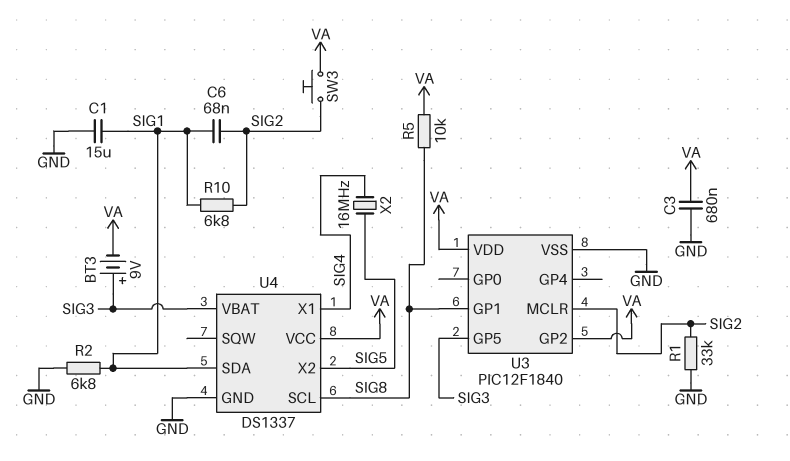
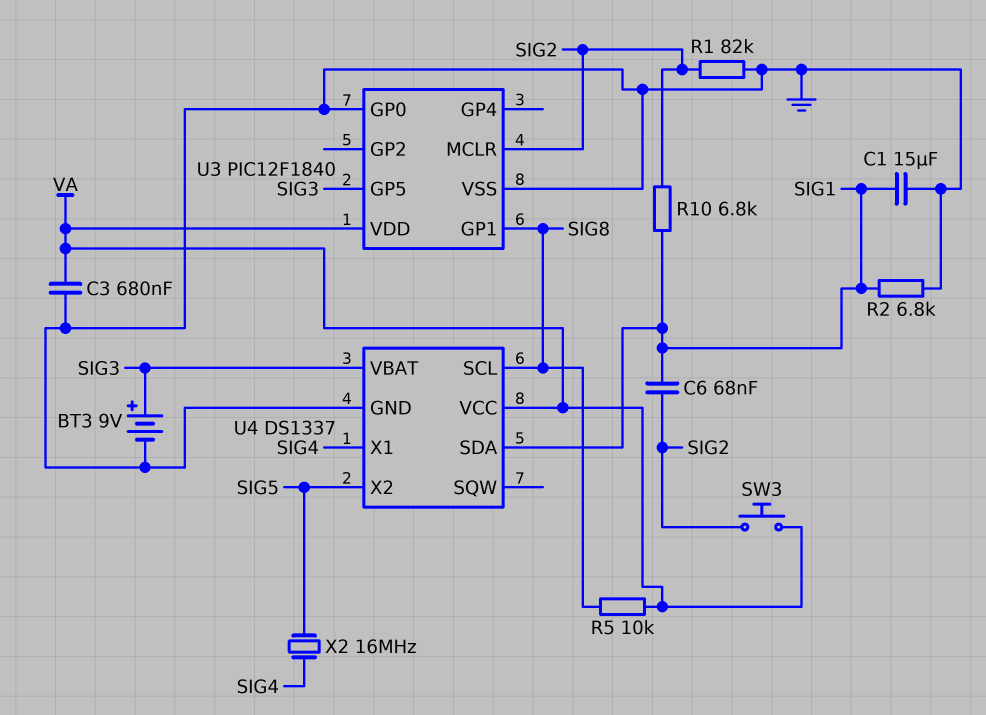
BT3: 9V (plus SIG3, minus VA) -> 9V (plus SIG3, minus GND)
R1: 33k (GND, SIG2) -> 82k (GND, SIG2)
U3 pin GP0: none -> GND
U3 pin GP2: VA -> none

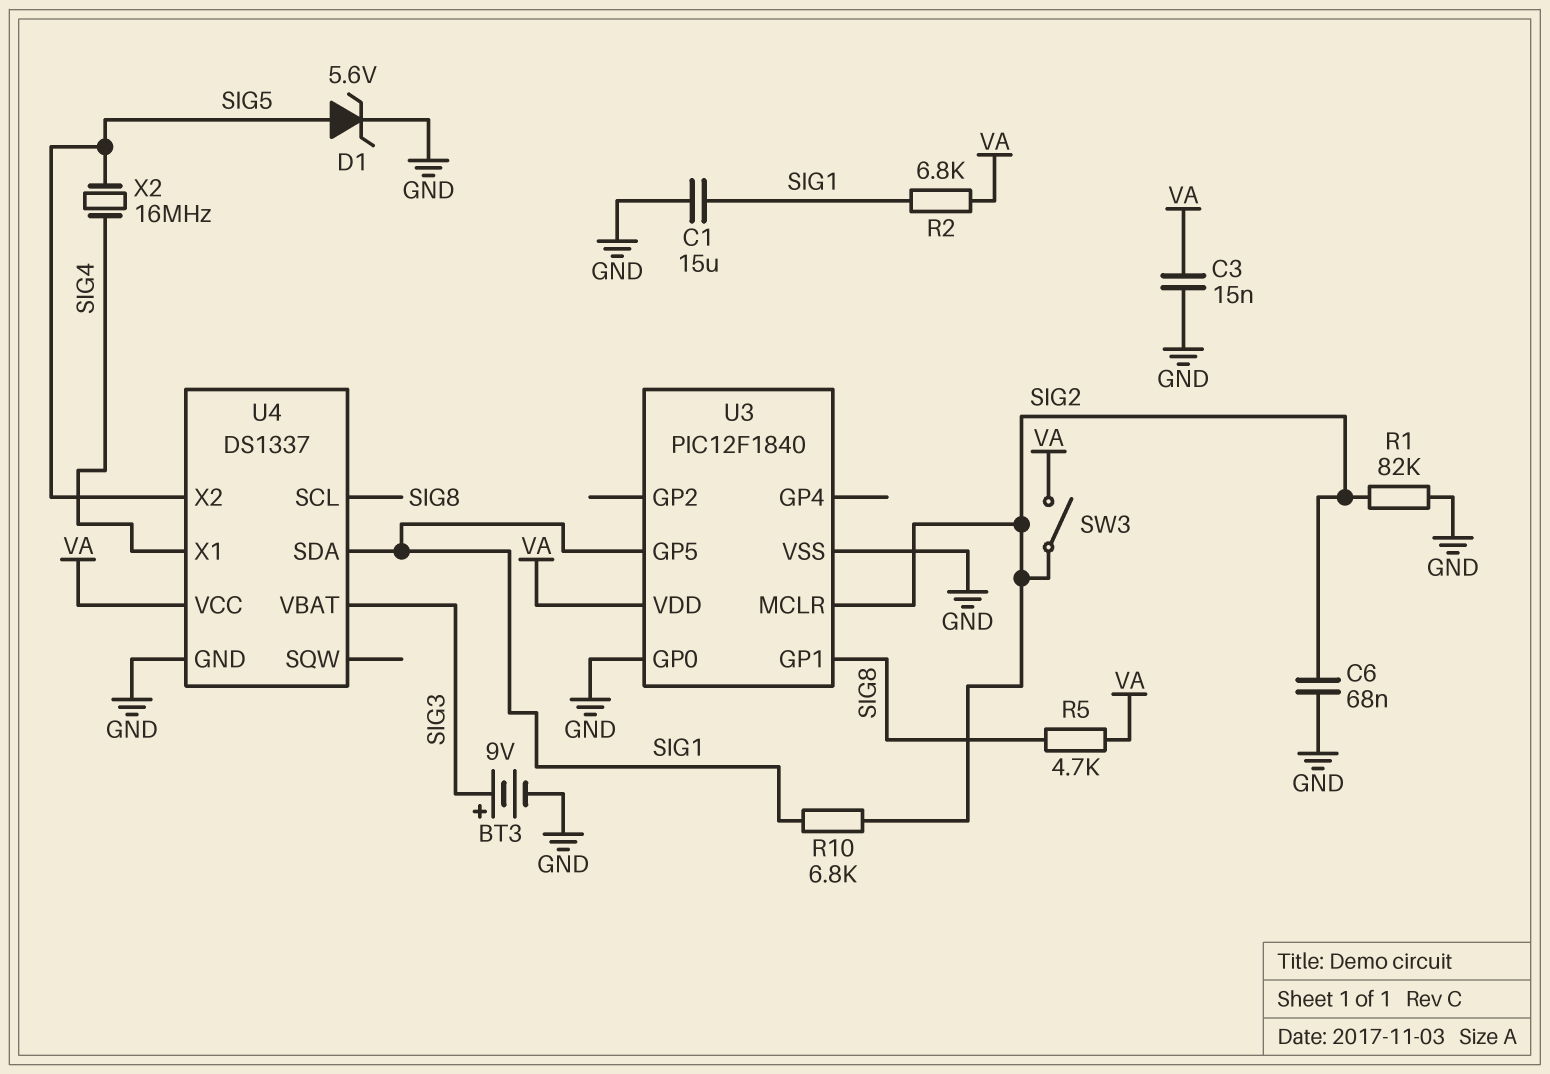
C3: 680nF (GND, VA) -> 15nF (GND, VA)
C6: 68nF (SIG1, SIG2) -> 68nF (GND, SIG2)
D1: none -> zener 5.6V (A SIG5, K GND)
R2: 6.8k (GND, SIG1) -> 6.8k (SIG1, VA)
R5: 10k (SIG8, VA) -> 4.7k (SIG8, VA)
SW3: button (SIG2, VA) -> switch (SIG2, VA)
U3 pin GP5: SIG3 -> SIG1

